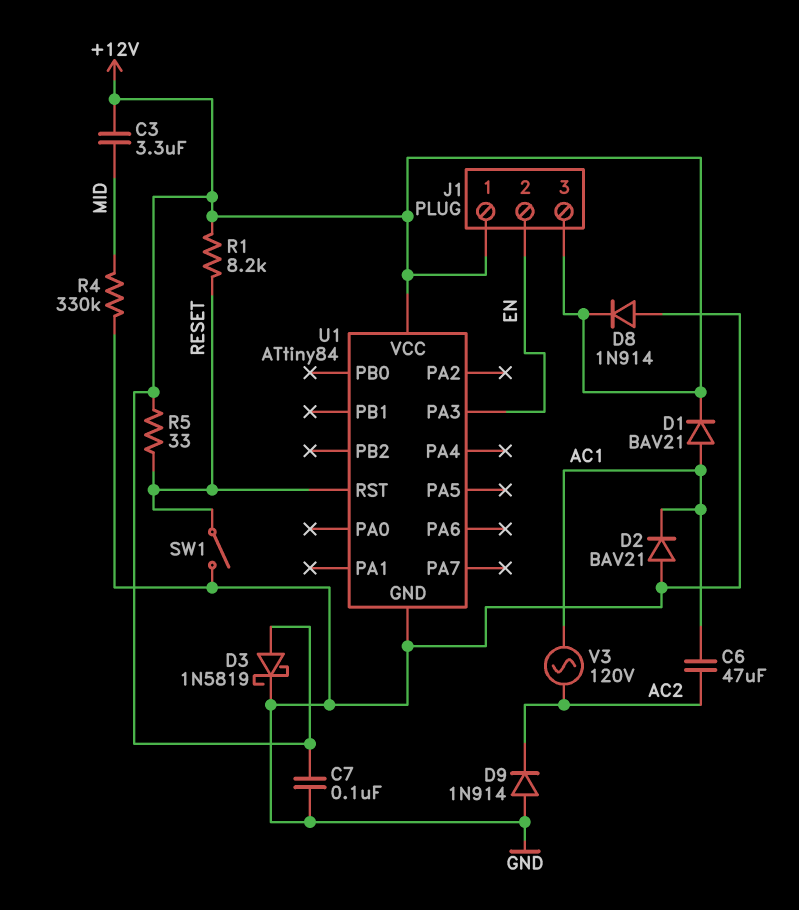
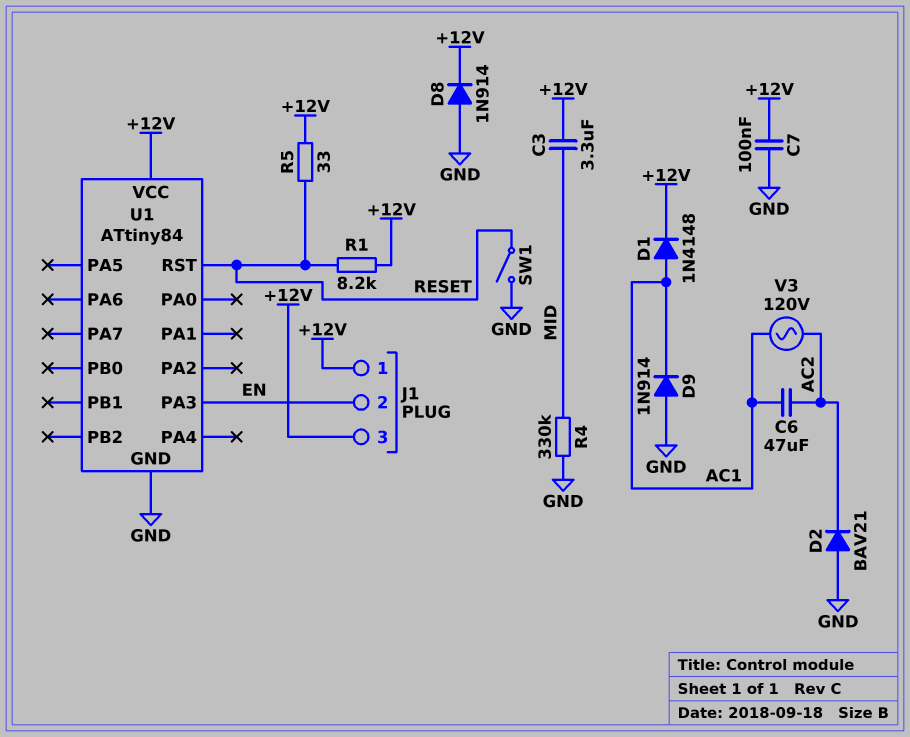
D1: diode BAV21 (A AC1, K +12V) -> diode 1N4148 (A AC1, K +12V)
D2: diode BAV21 (A GND, K AC1) -> diode BAV21 (A GND, K AC2)
D3: schottky 1N5819 (A +12V, K GND) -> none
D9: diode 1N914 (A GND, K AC2) -> diode 1N914 (A GND, K AC1)

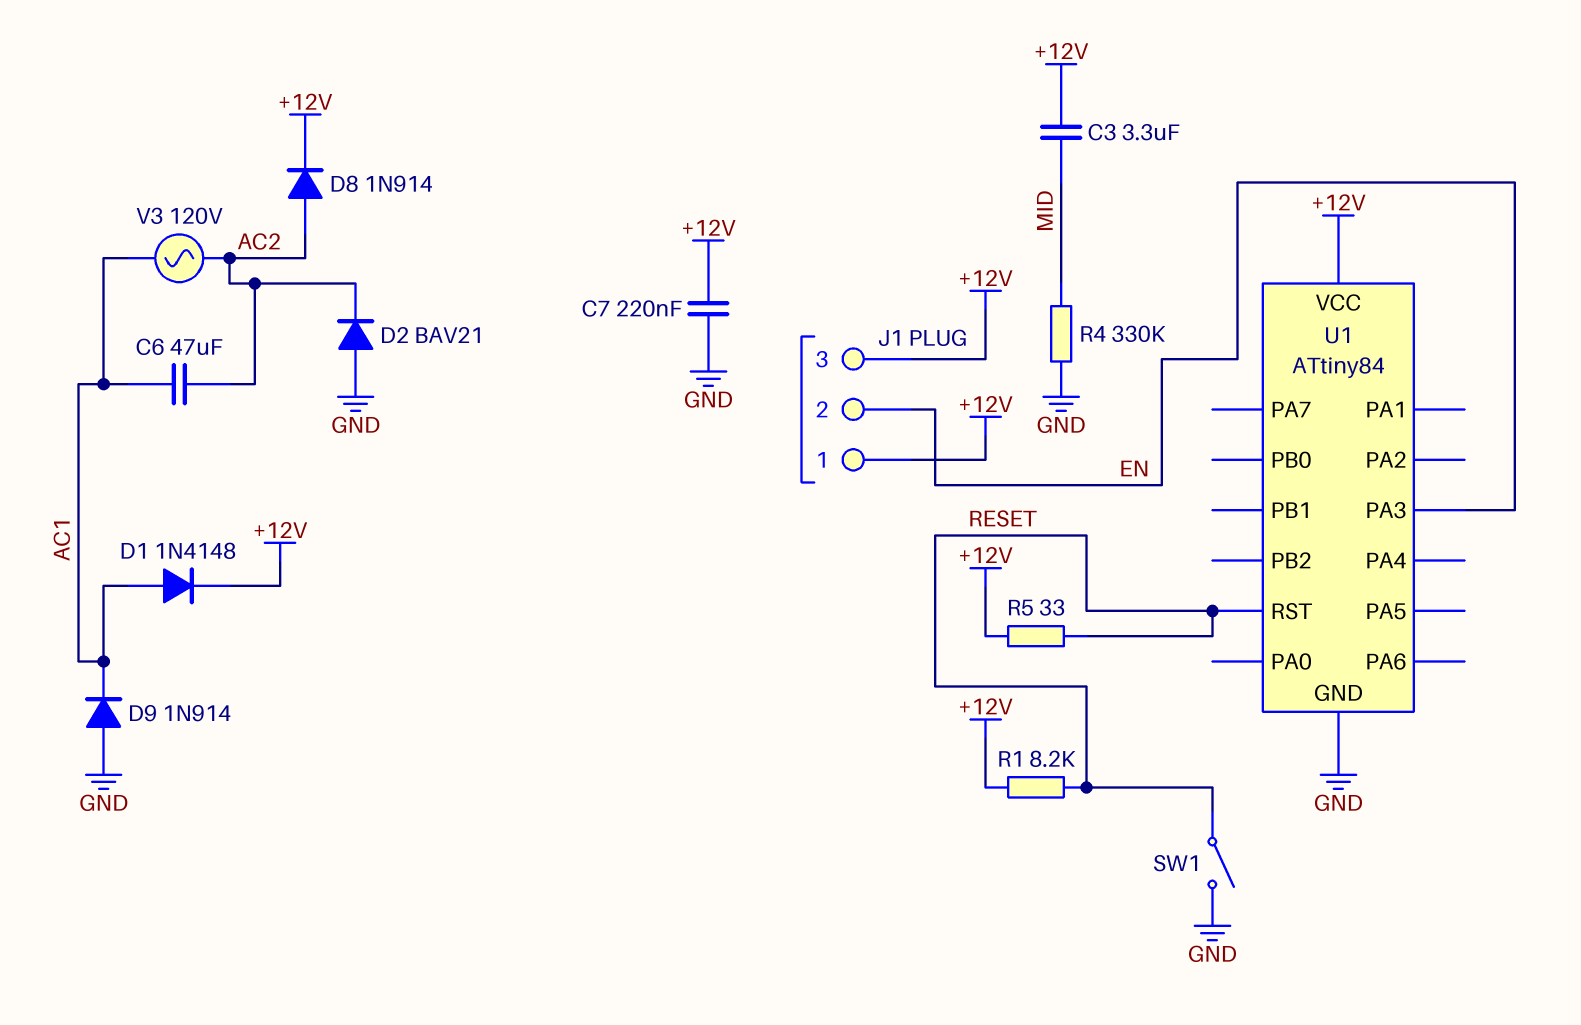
C7: 100nF (+12V, GND) -> 220nF (+12V, GND)
D8: diode 1N914 (A GND, K +12V) -> diode 1N914 (A AC2, K +12V)

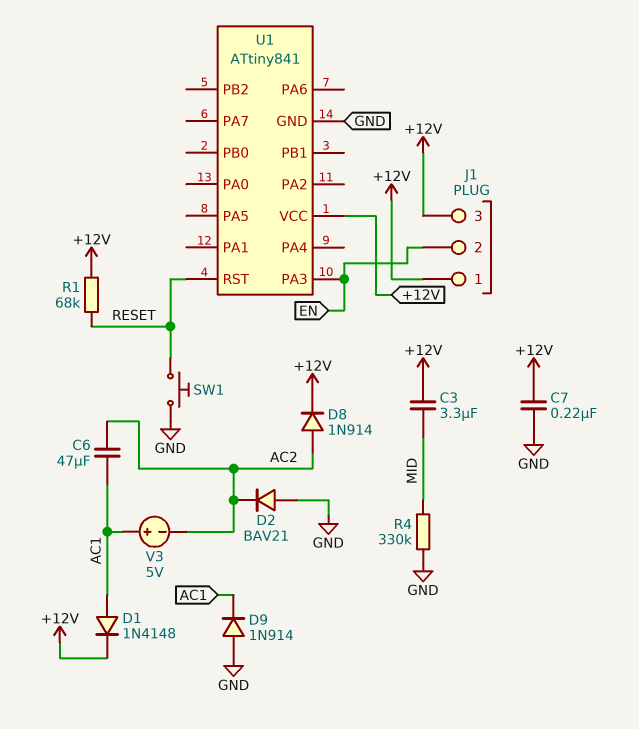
R1: 8.2k (+12V, RESET) -> 68k (+12V, RESET)
R5: 33 (+12V, RESET) -> none
SW1: switch (GND, RESET) -> button (GND, RESET)
U1: ATtiny84 -> ATtiny841
V3: AC 120V (AC1, AC2) -> 5V (plus AC1, minus AC2)

